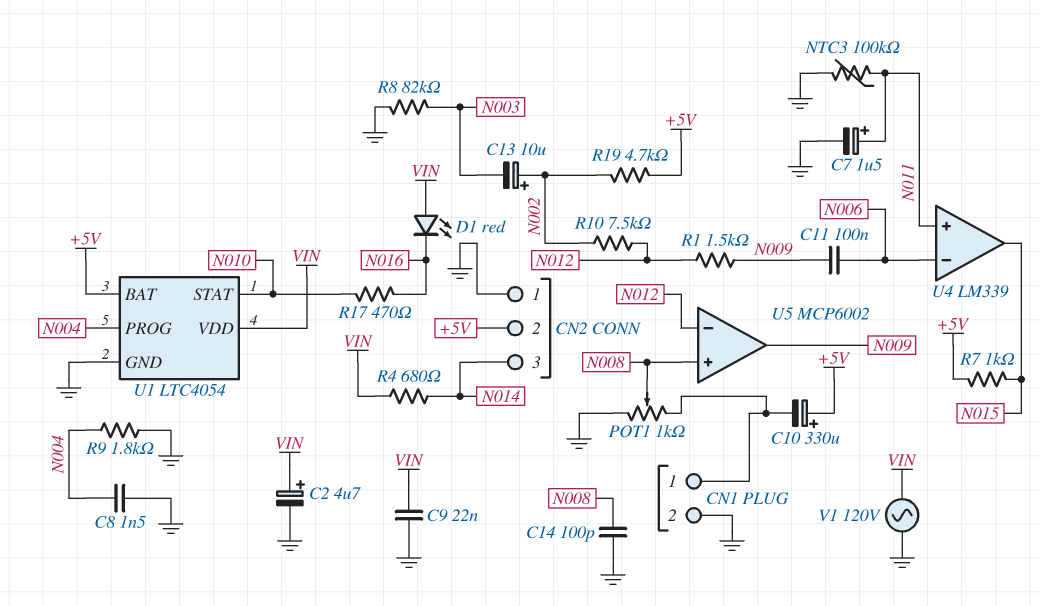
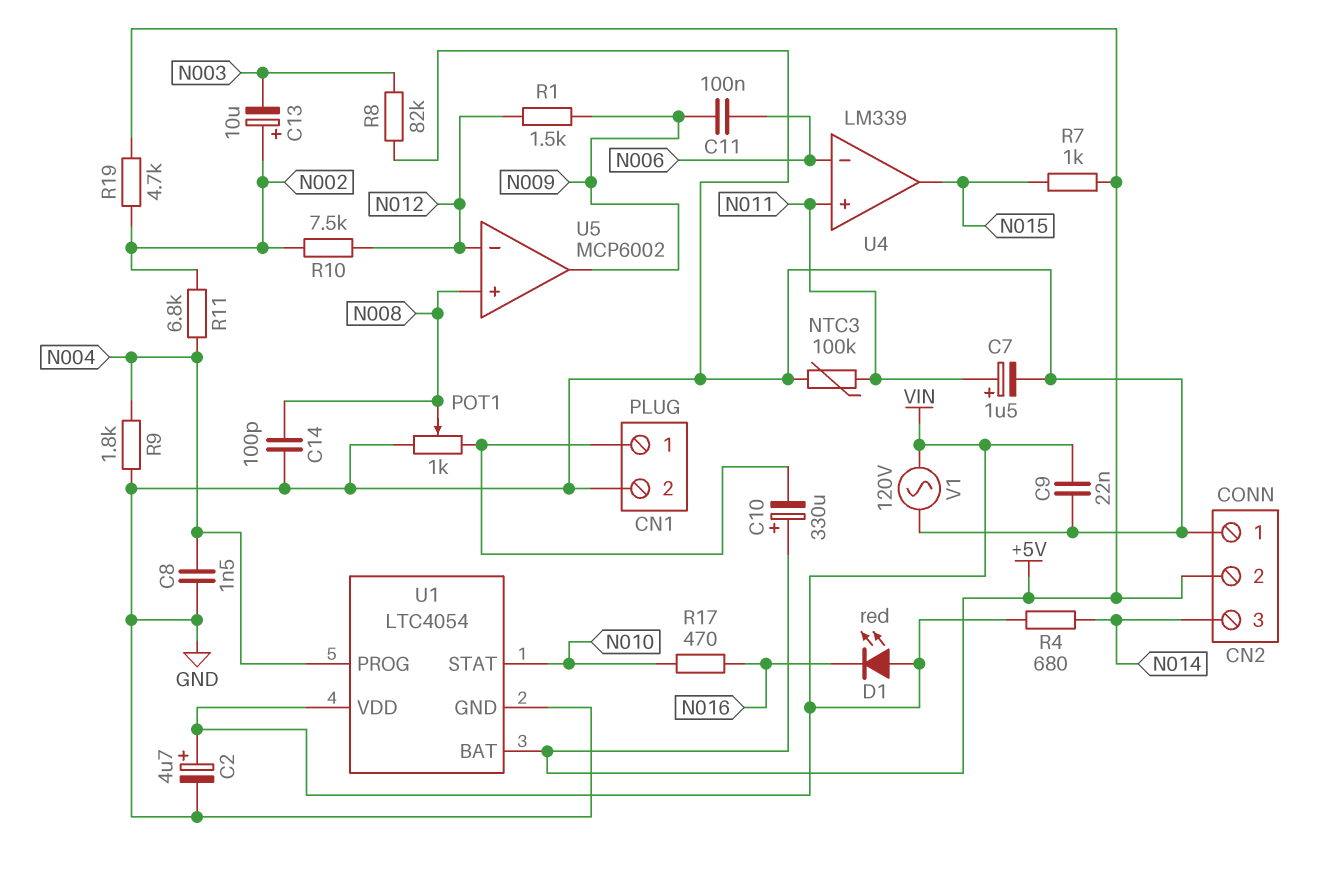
R11: none -> 6.8k (N002, N004)

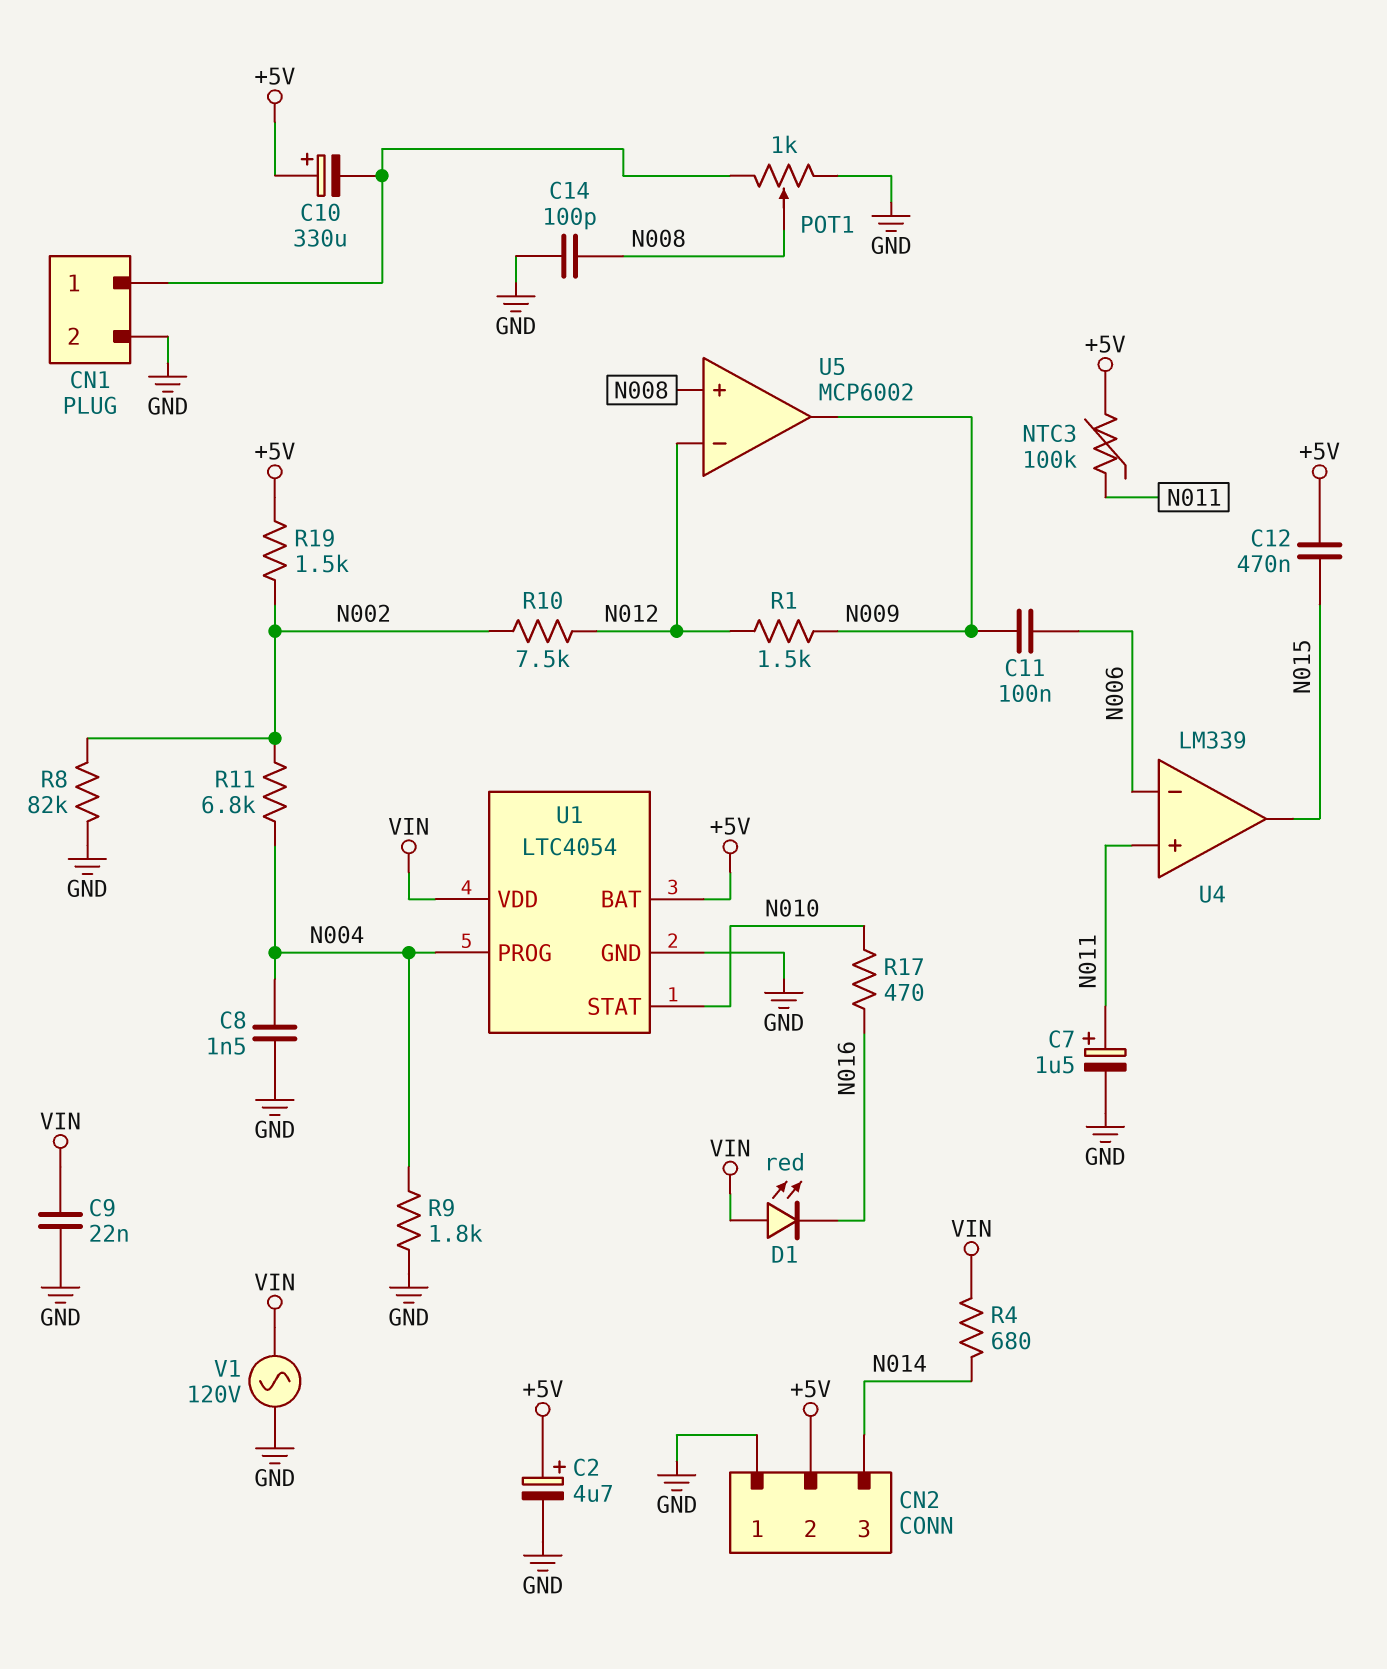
C2: 4.7uF (plus VIN, minus GND) -> 4.7uF (plus +5V, minus GND)
C12: none -> 470nF (+5V, N015)
C13: 10uF (plus N002, minus N003) -> none
NTC3: 100k (GND, N011) -> 100k (+5V, N011)
R7: 1k (+5V, N015) -> none
R8: 82k (GND, N003) -> 82k (GND, N002)
R19: 4.7k (+5V, N002) -> 1.5k (+5V, N002)

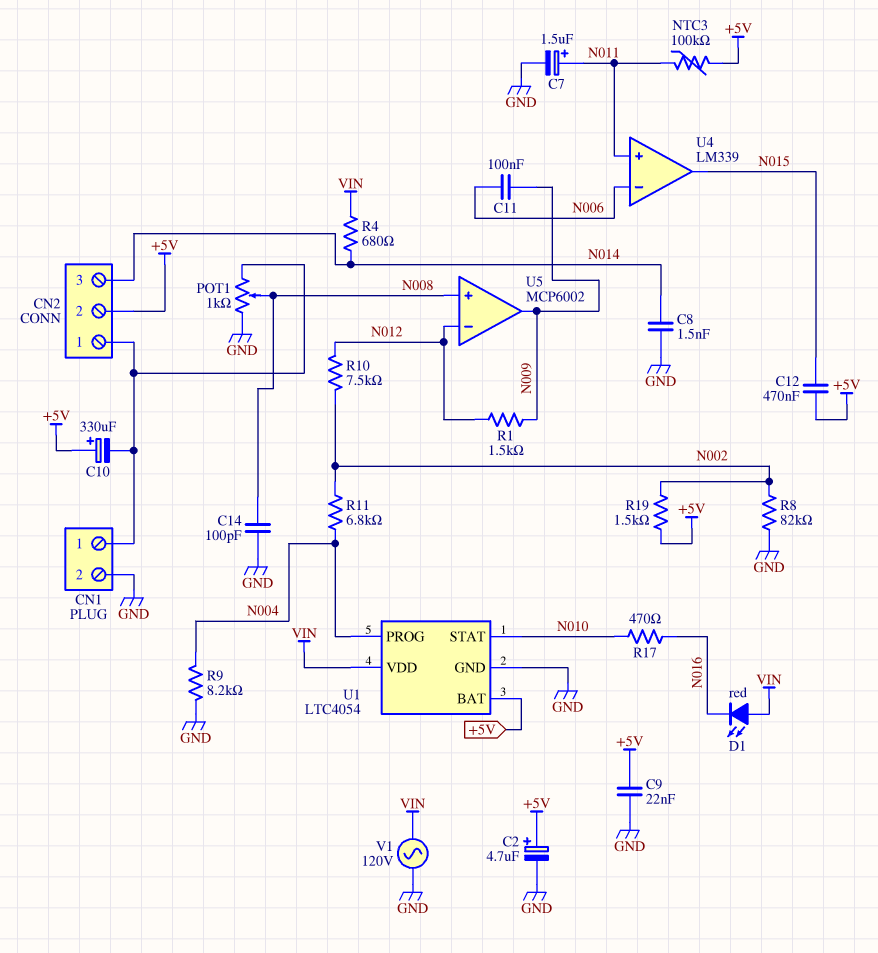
C8: 1.5nF (GND, N004) -> 1.5nF (GND, N014)
C9: 22nF (GND, VIN) -> 22nF (+5V, GND)
CN2 pin 1: GND -> CN1/1
R9: 1.8k (GND, N004) -> 8.2k (GND, N004)

